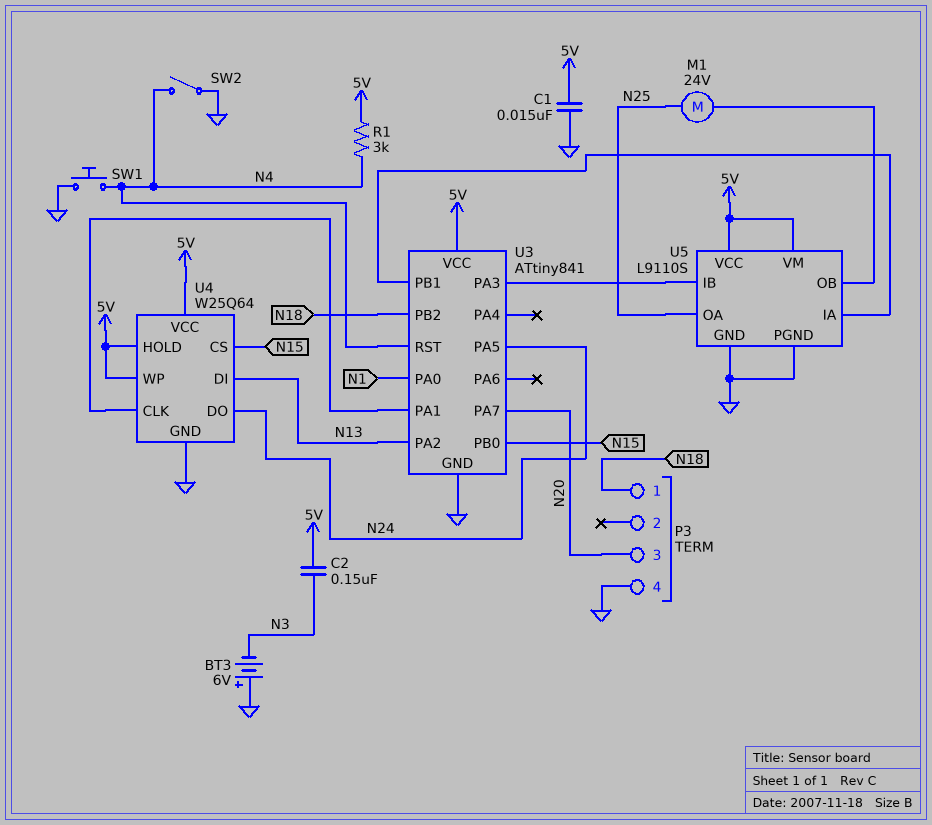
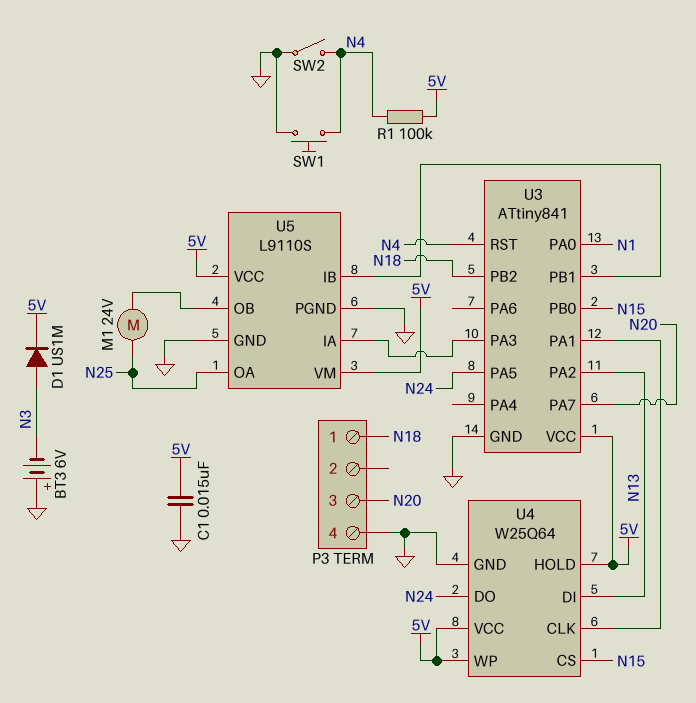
C2: 150nF (5V, N3) -> none
D1: none -> diode US1M (A N3, K 5V)
R1: 3k (5V, N4) -> 100k (5V, N4)
U5 pin IA: U3/PB1 -> U3/PA3
U5 pin IB: U3/PA3 -> U3/PB1

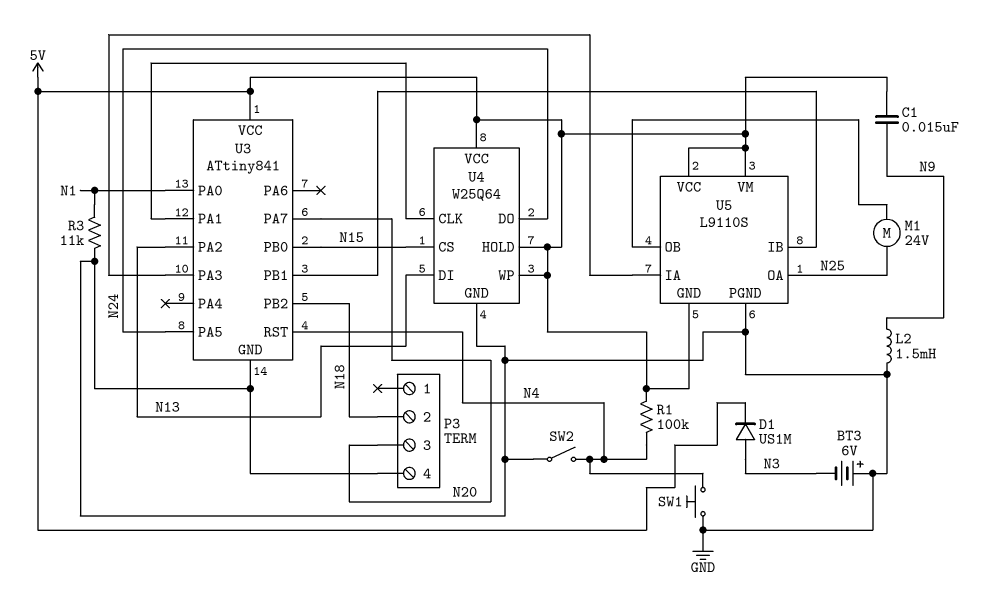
C1: 15nF (5V, GND) -> 15nF (5V, N9)
L2: none -> 1.5mH (GND, N9)
P3 pin 1: N18 -> none
P3 pin 2: none -> N18
R3: none -> 11k (GND, N1)
U5 pin GND: GND -> 5V

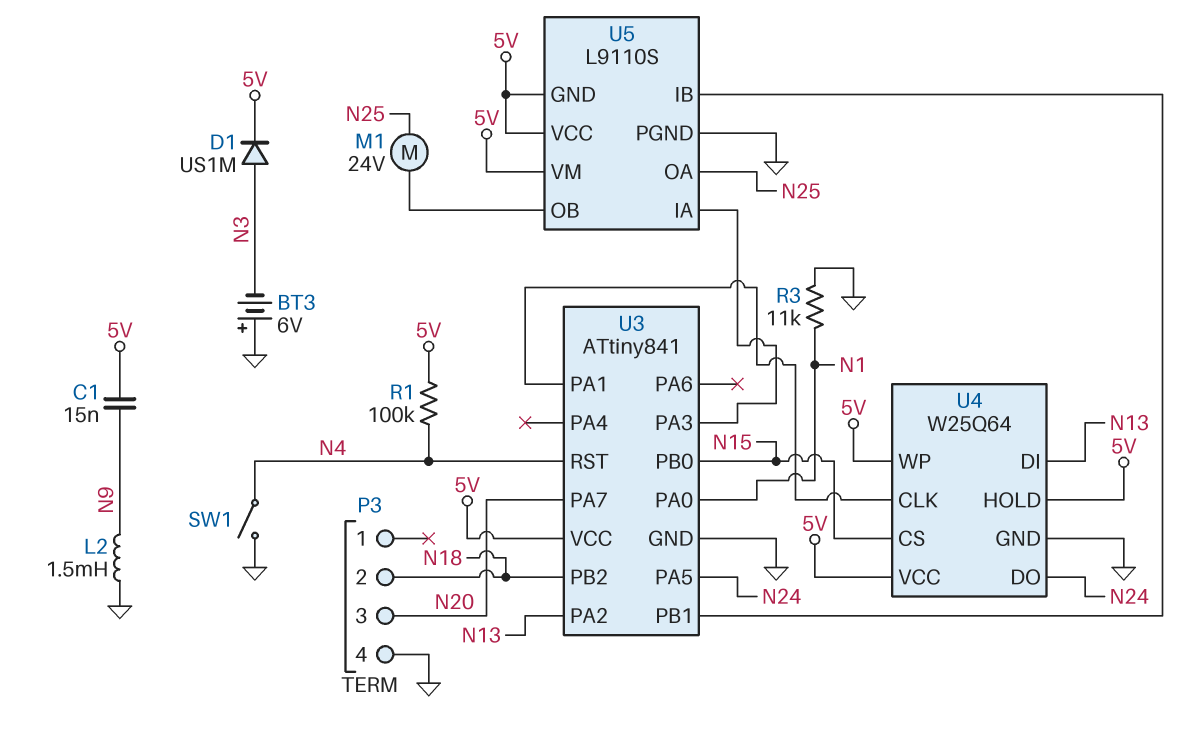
SW1: button (GND, N4) -> switch (GND, N4)
SW2: switch (GND, N4) -> none

